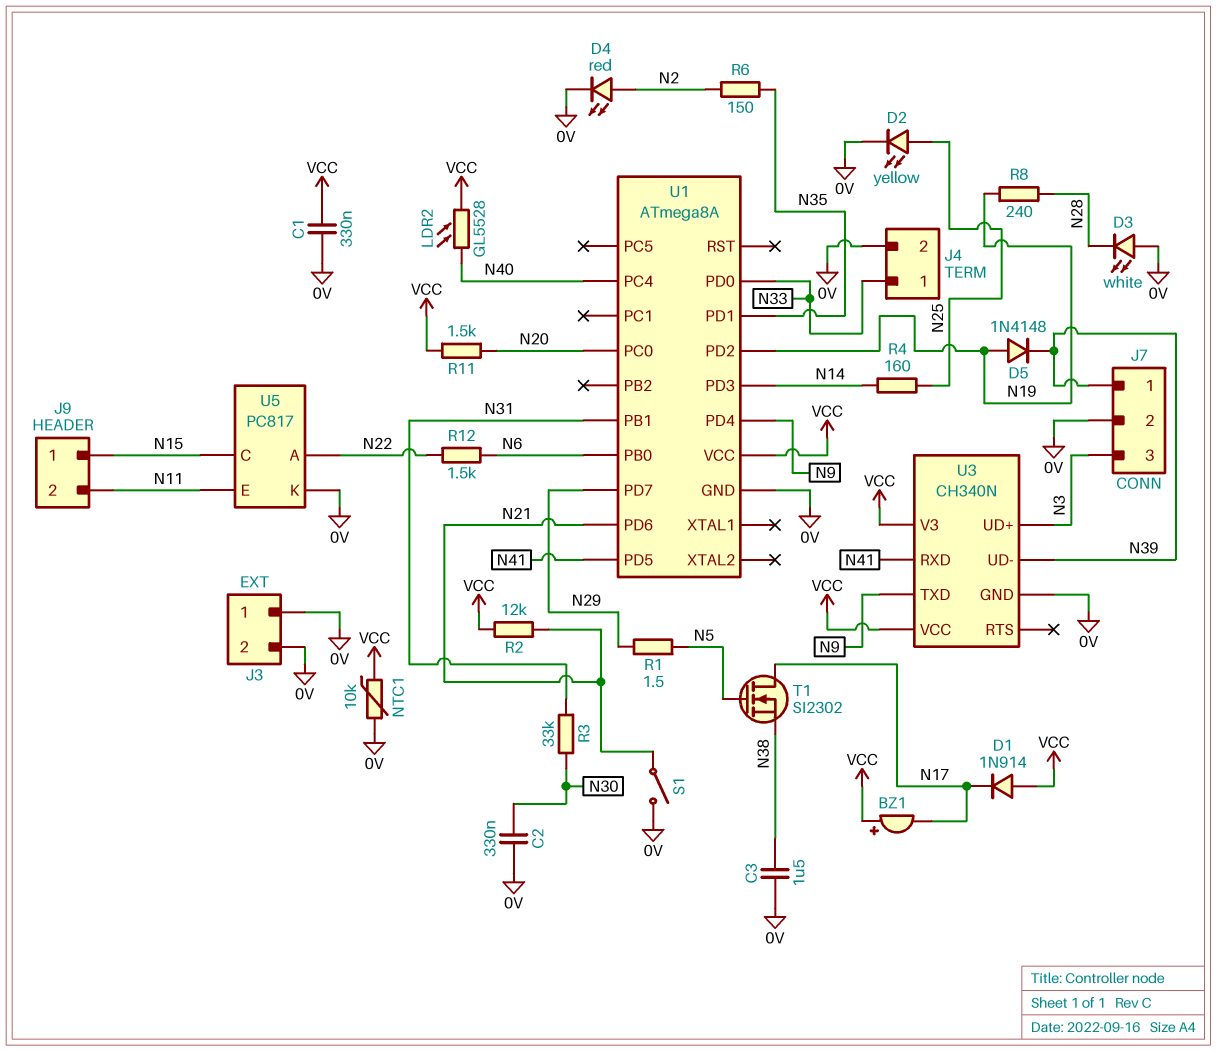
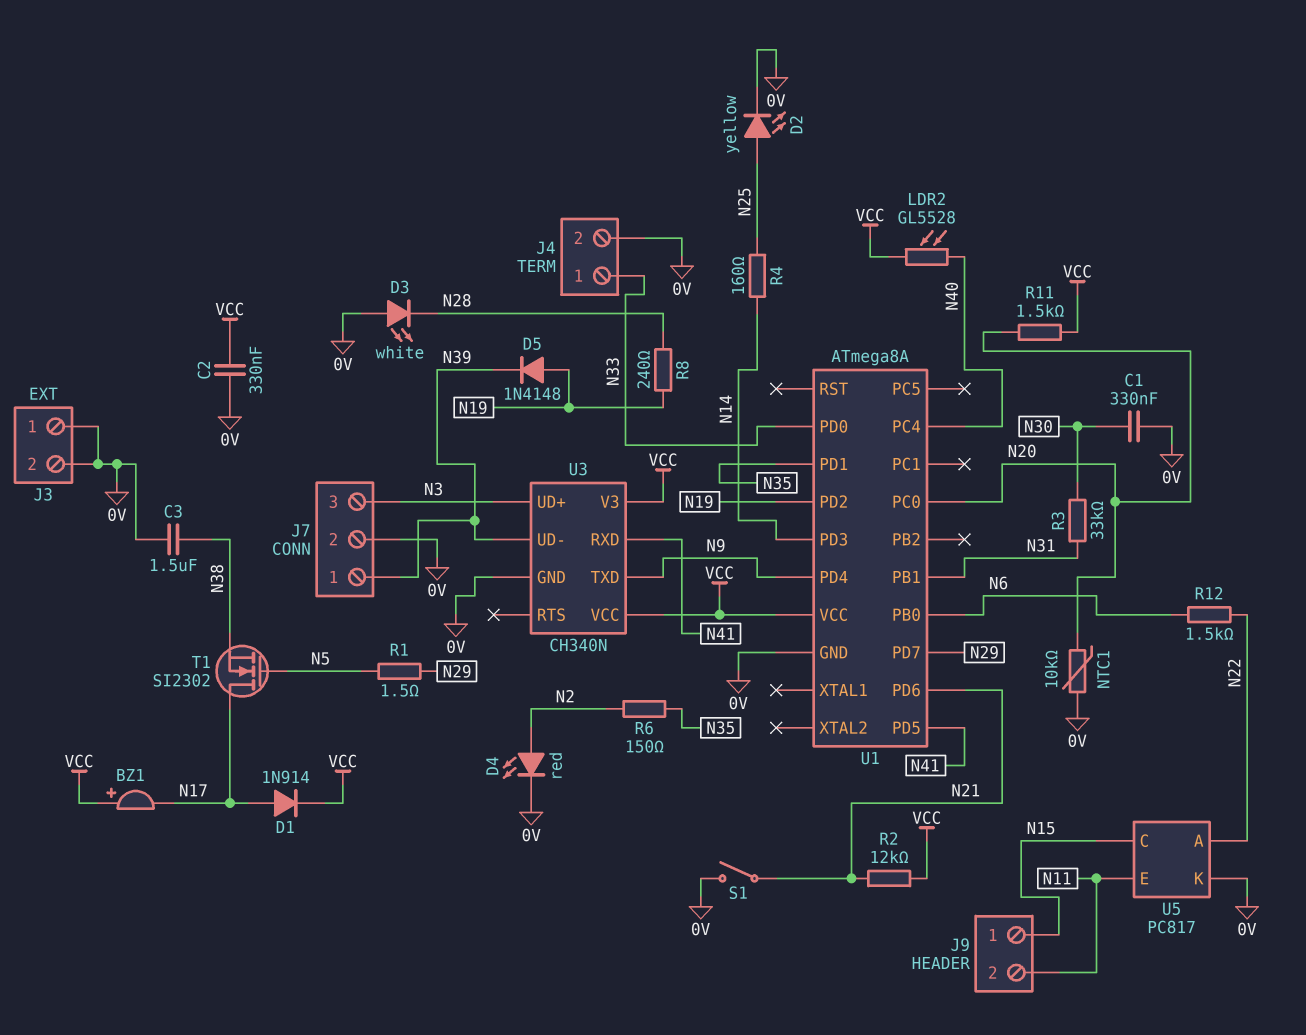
C1: 330nF (0V, VCC) -> 330nF (0V, N30)
C2: 330nF (0V, N30) -> 330nF (0V, VCC)
D1: diode 1N914 (A VCC, K N17) -> diode 1N914 (A N17, K VCC)
NTC1: 10k (0V, VCC) -> 10k (0V, N20)

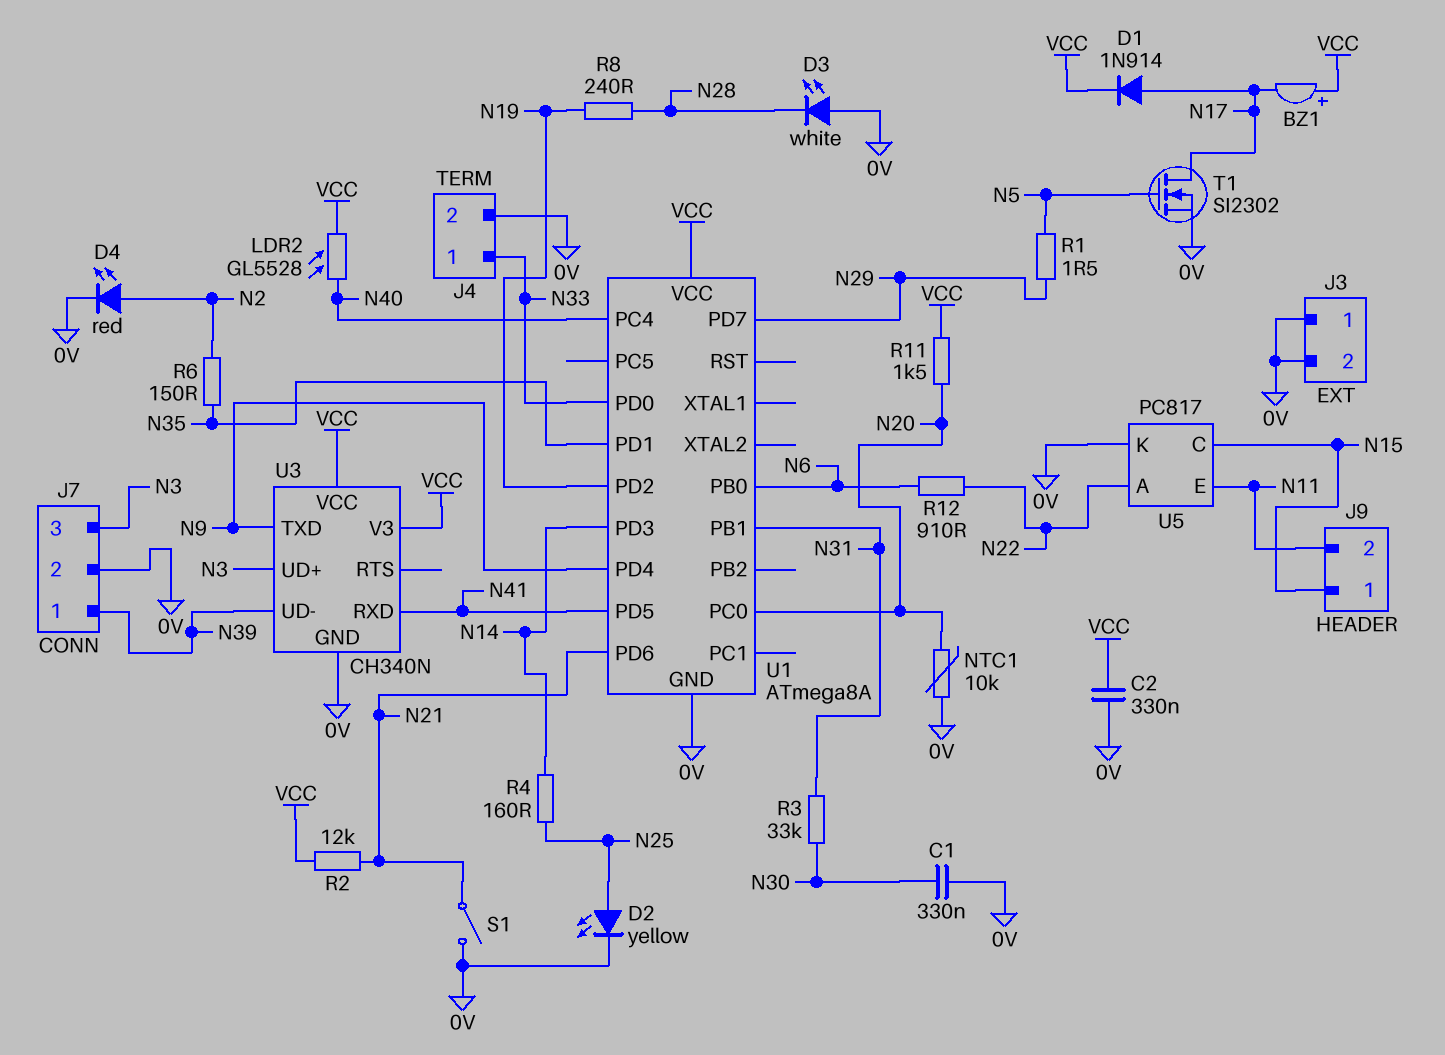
C3: 1.5uF (0V, N38) -> none
D5: diode 1N4148 (A N19, K N39) -> none
R12: 1.5k (N6, N22) -> 910 (N6, N22)
T1: NMOS SI2302 (G N5, D N17, S N38) -> NMOS SI2302 (G N5, D N17, S 0V)

